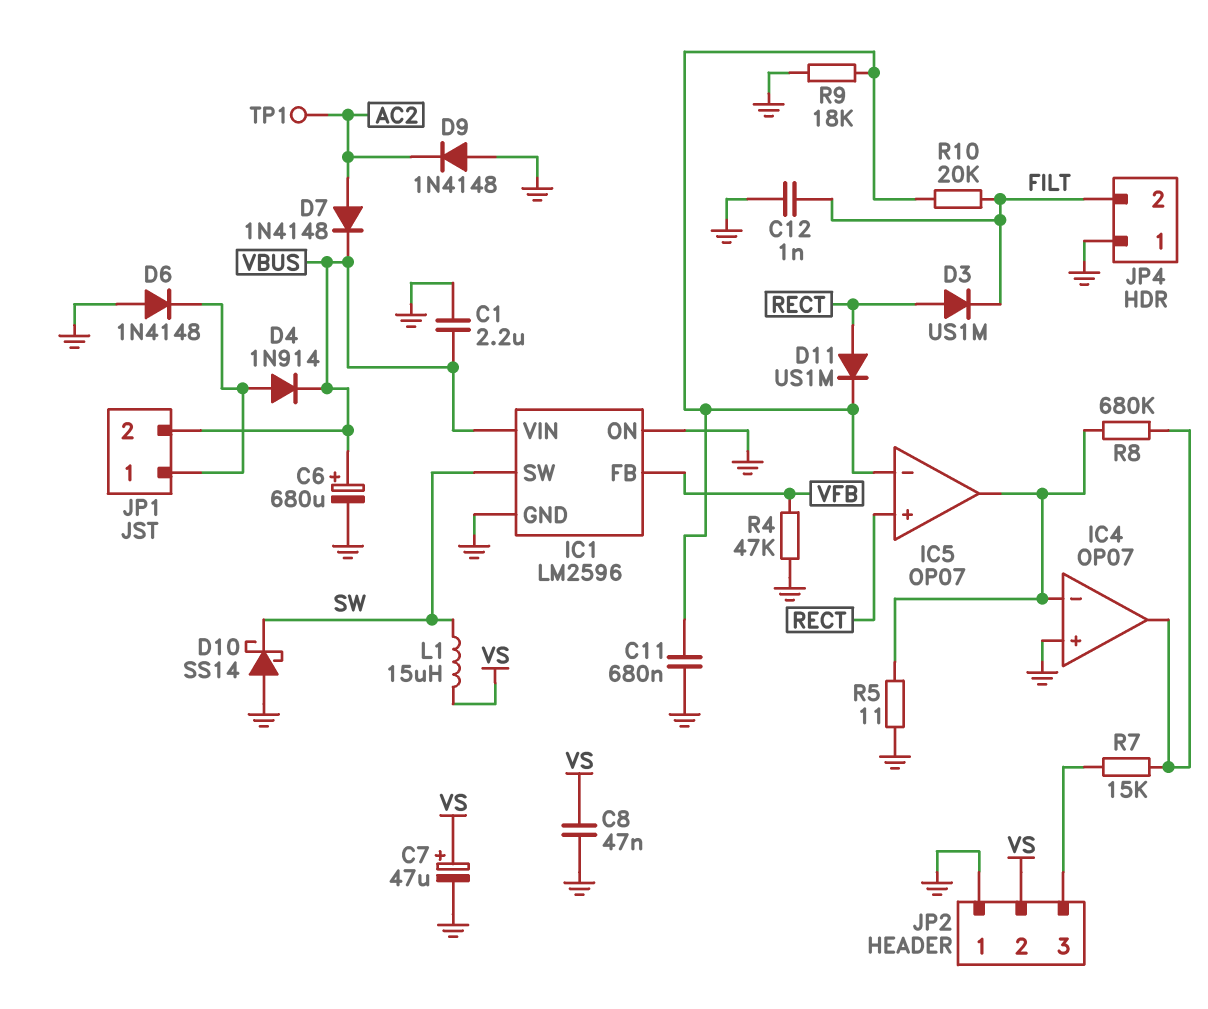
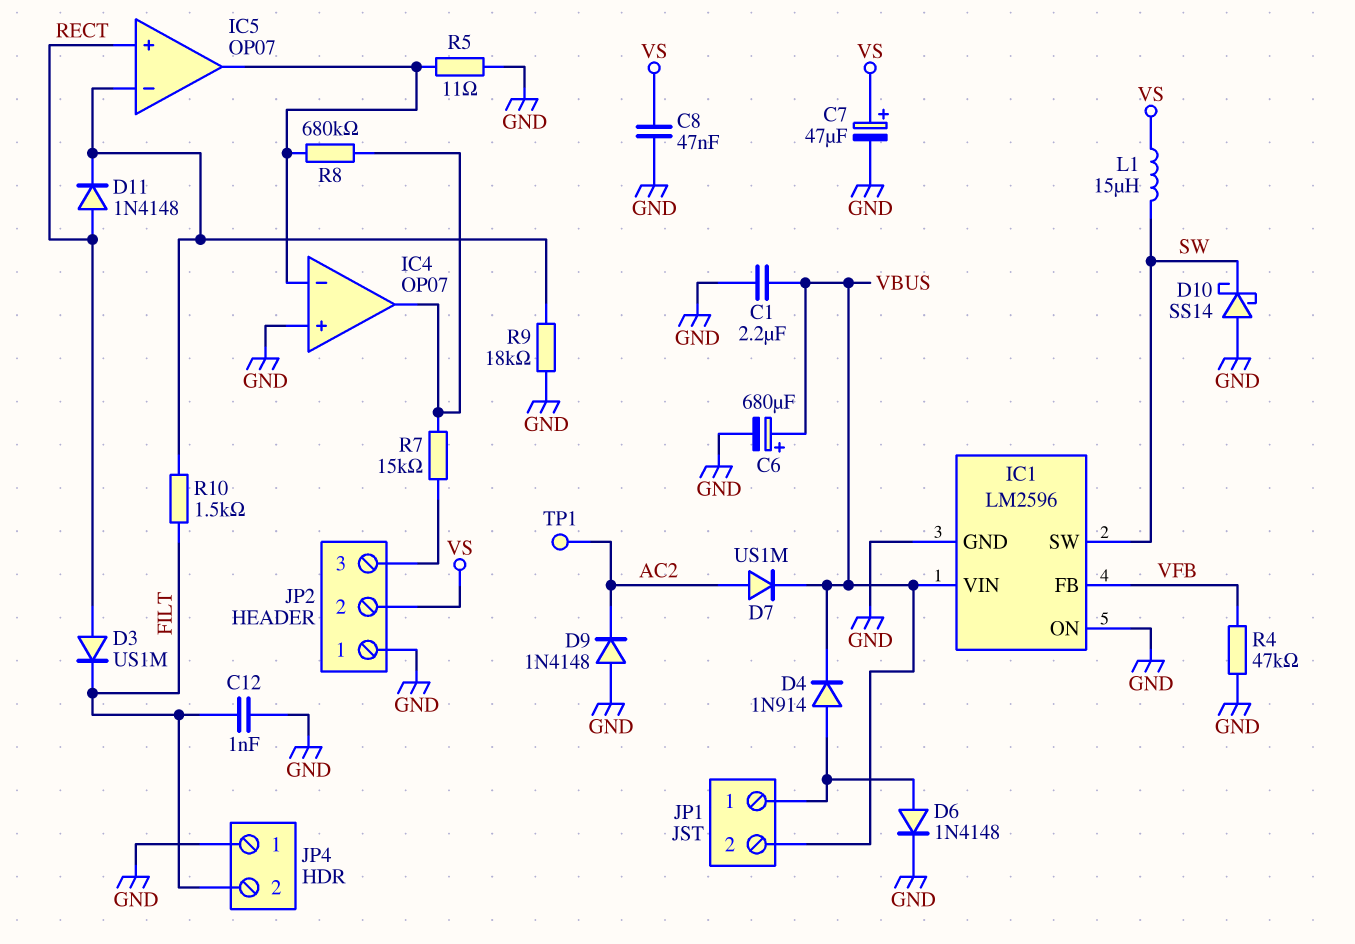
C11: 680nF (GND, IC5/in-) -> none
D6: diode 1N4148 (A GND, K JP1/1) -> diode 1N4148 (A JP1/1, K GND)
D7: diode 1N4148 (A AC2, K VBUS) -> diode US1M (A AC2, K VBUS)
D11: diode US1M (A RECT, K IC5/in-) -> diode 1N4148 (A RECT, K IC5/in-)
R10: 20k (FILT, IC5/in-) -> 1.5k (FILT, IC5/in-)

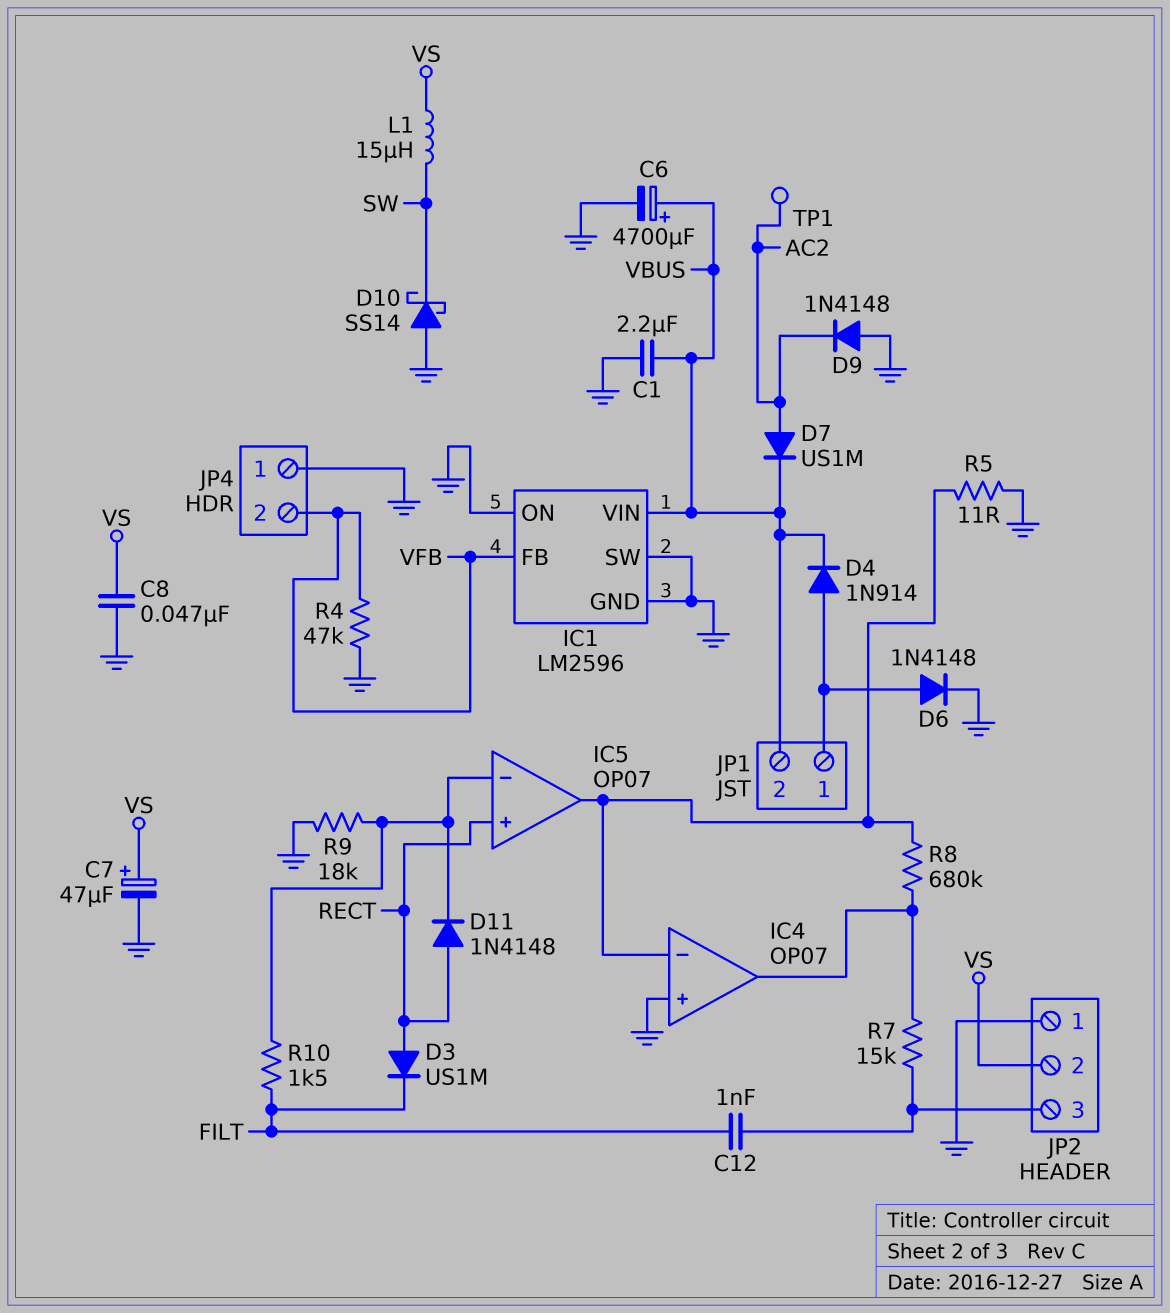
C6: 680uF (plus VBUS, minus GND) -> 4700uF (plus VBUS, minus GND)
C12: 1nF (FILT, GND) -> 1nF (FILT, JP2/3)
IC1 pin SW: SW -> GND
JP4 pin 2: FILT -> VFB

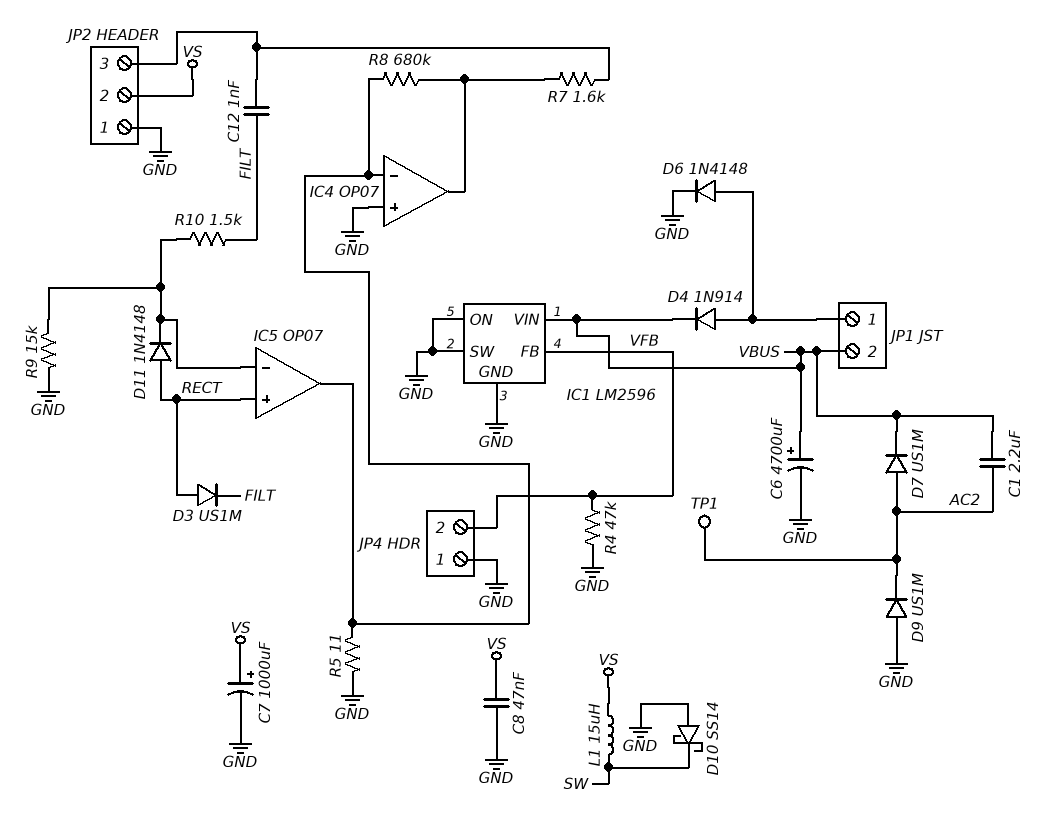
C1: 2.2uF (GND, VBUS) -> 2.2uF (AC2, VBUS)
C7: 47uF (plus VS, minus GND) -> 1000uF (plus VS, minus GND)
D9: diode 1N4148 (A GND, K AC2) -> diode US1M (A GND, K AC2)
R7: 15k (IC4/out, JP2/3) -> 1.6k (IC4/out, JP2/3)
R9: 18k (GND, IC5/in-) -> 15k (GND, IC5/in-)

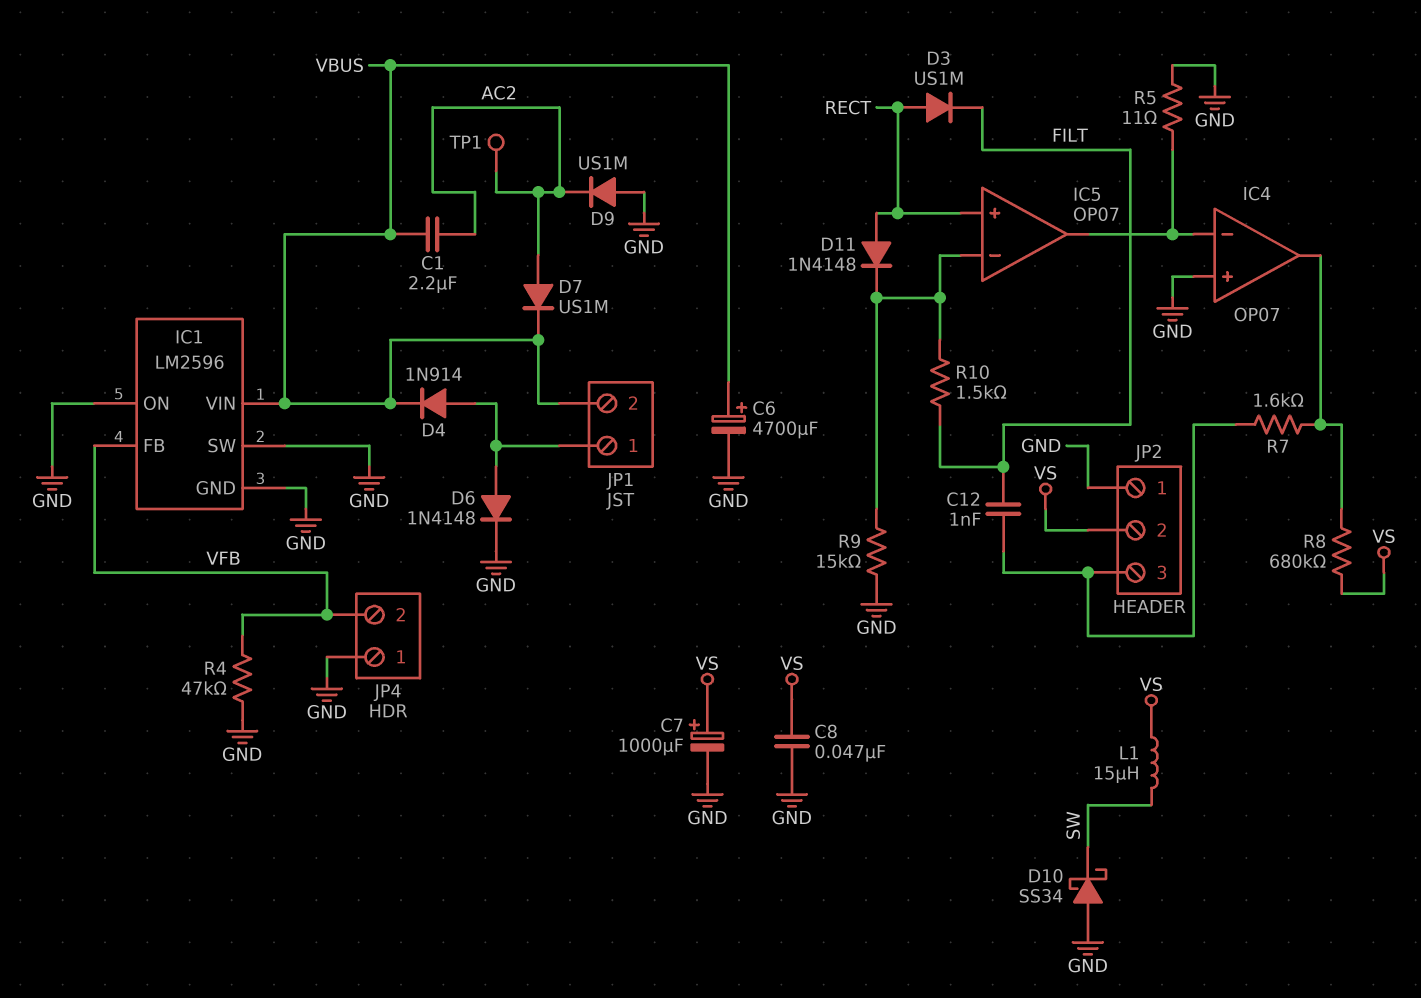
D10: schottky SS14 (A GND, K SW) -> schottky SS34 (A GND, K SW)
R8: 680k (IC4/in-, IC4/out) -> 680k (IC4/out, VS)

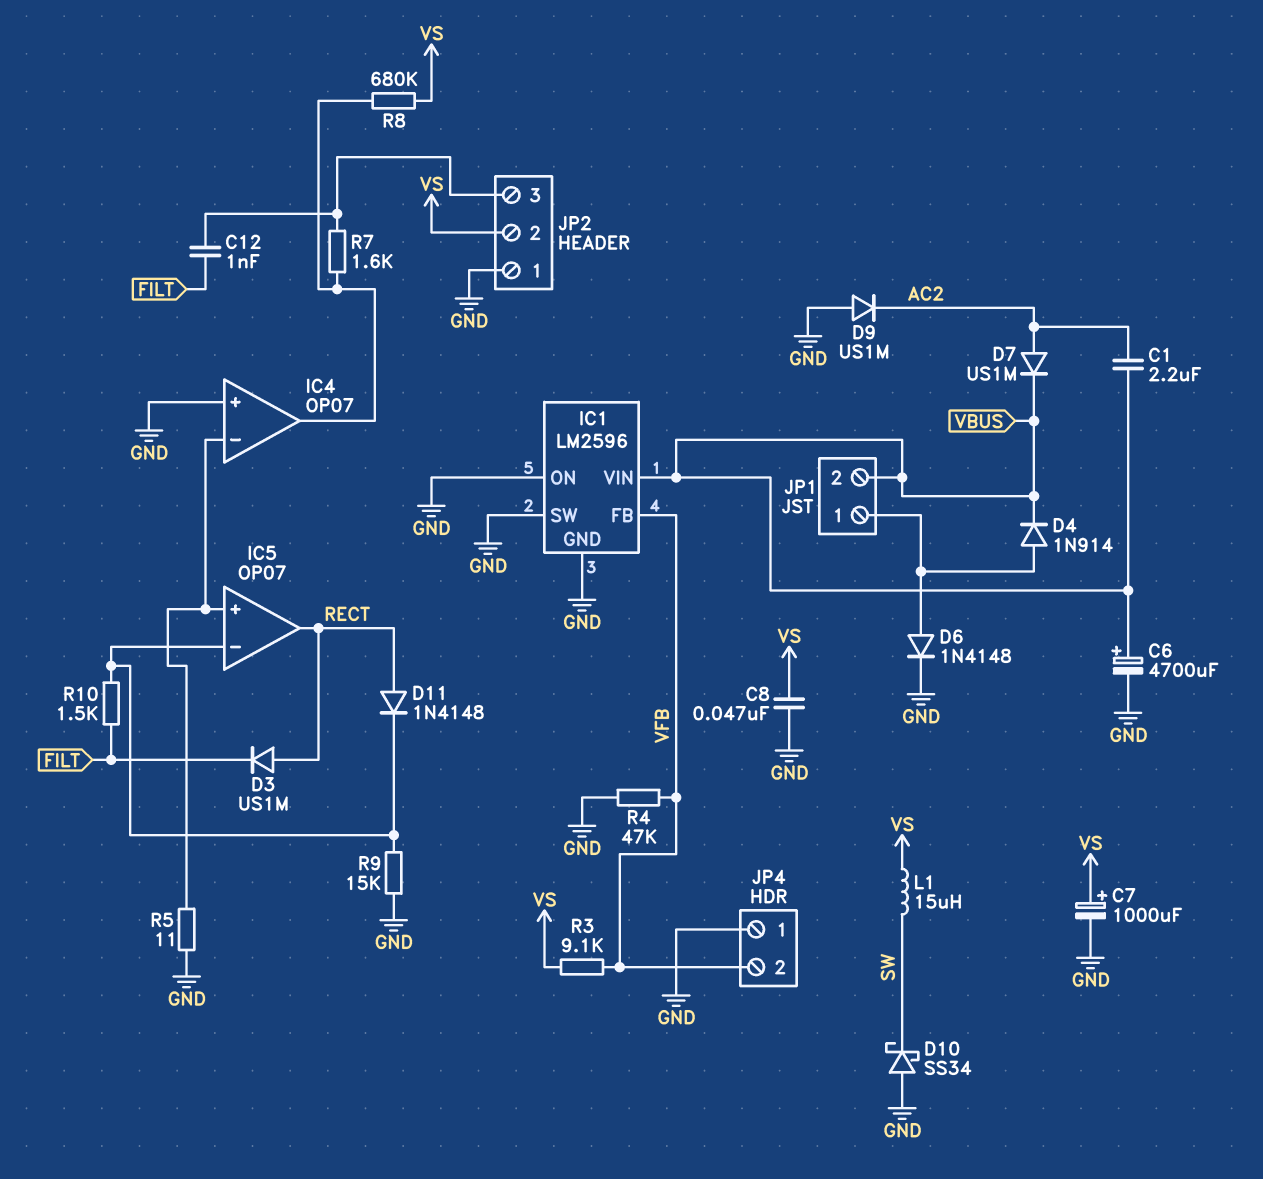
IC5 pin in+: RECT -> IC4/in-
IC5 pin out: IC4/in- -> RECT
R3: none -> 9.1k (VFB, VS)
TP1: test point (AC2) -> none

